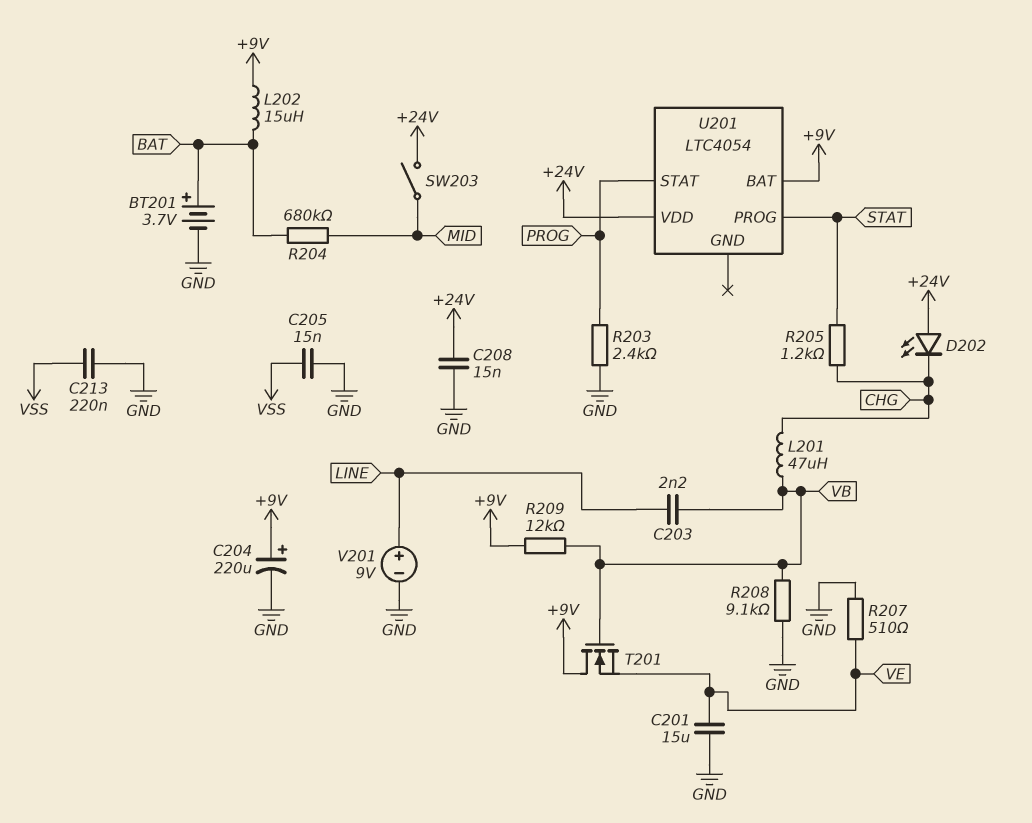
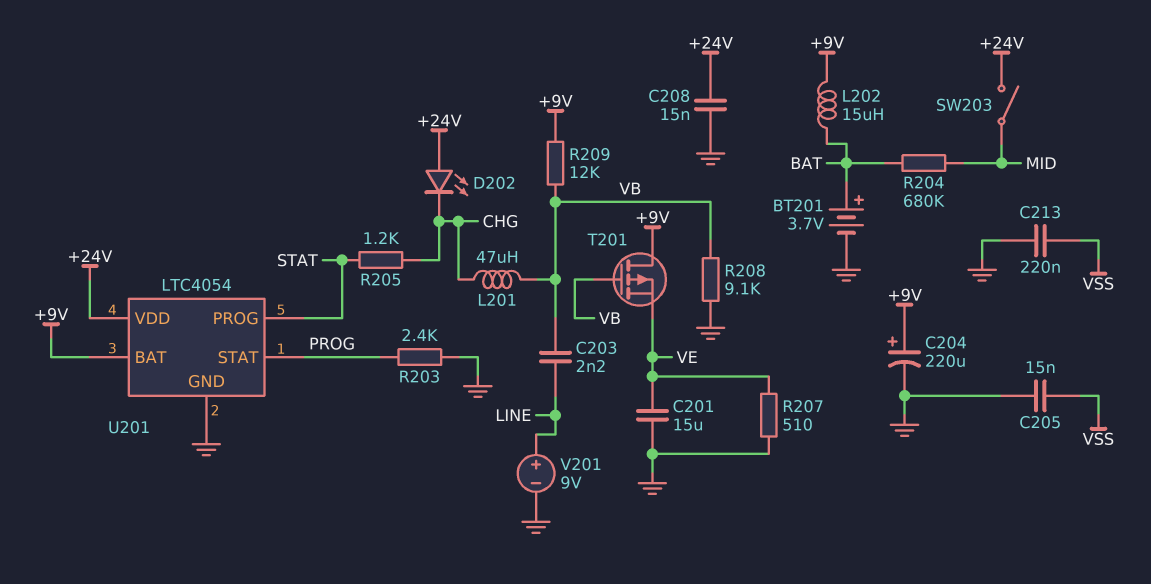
T201: NMOS (G VB, D +9V, S VE) -> PMOS (G VB, D +9V, S VE)
U201 pin GND: none -> GND

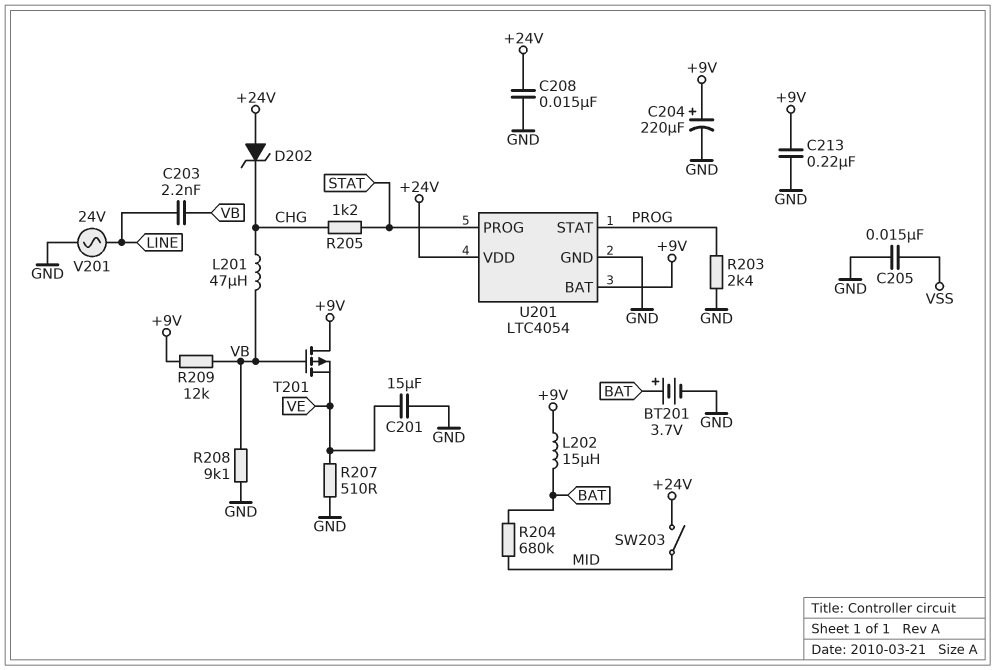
C213: 220nF (GND, VSS) -> 220nF (+9V, GND)
D202: LED (A +24V, K CHG) -> zener (A +24V, K CHG)
V201: 9V (plus LINE, minus GND) -> AC 24V (GND, LINE)

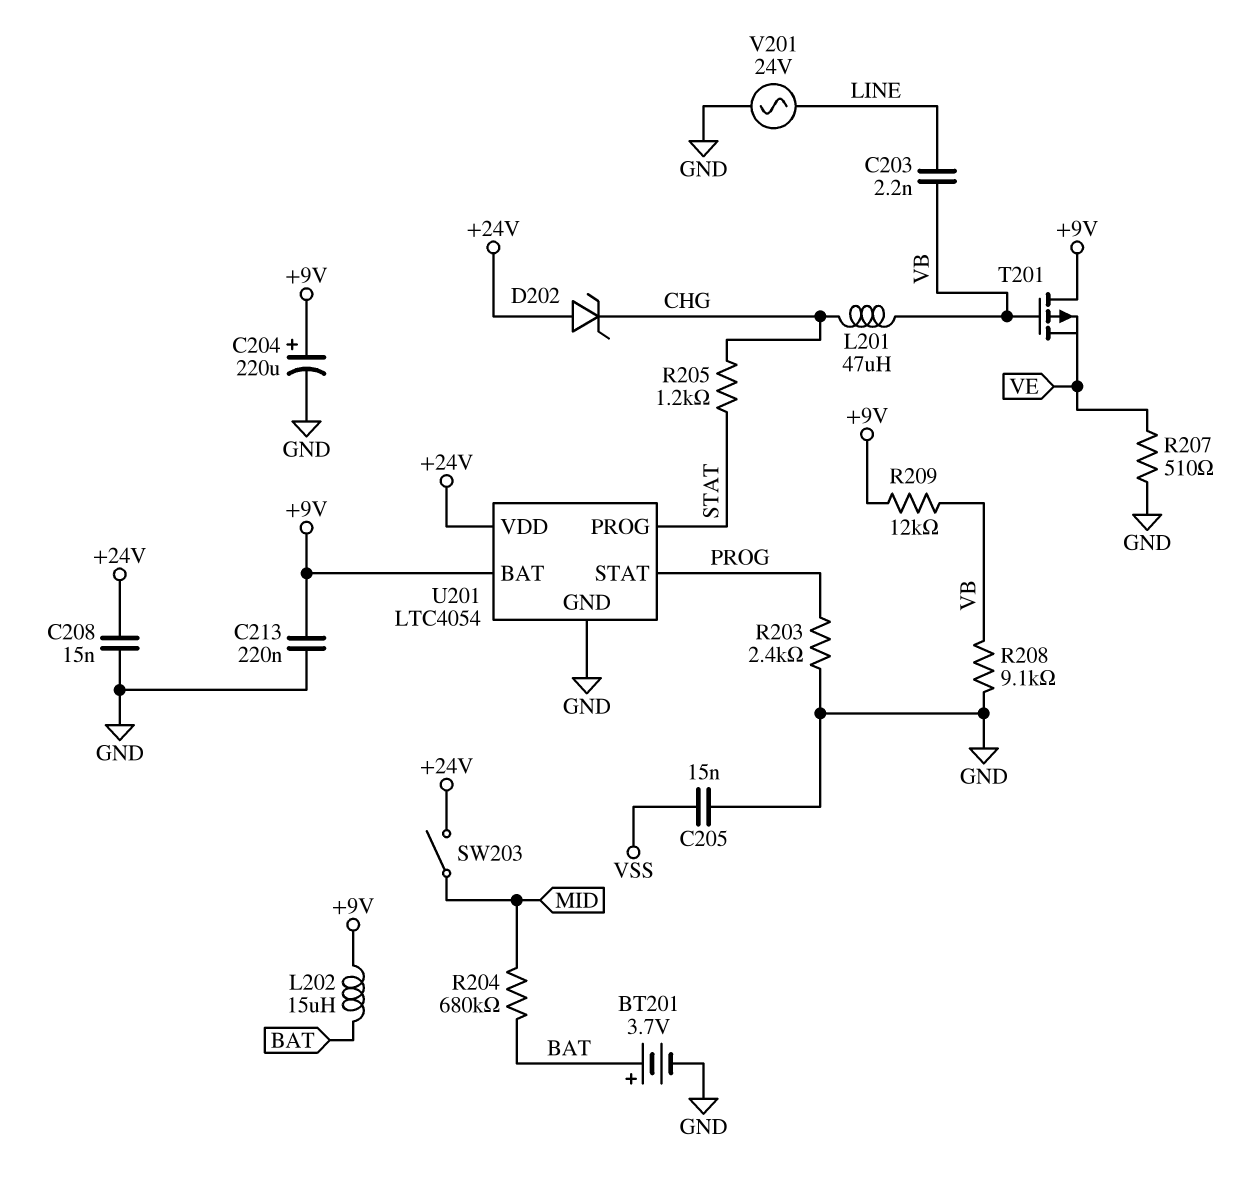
C201: 15uF (GND, VE) -> none

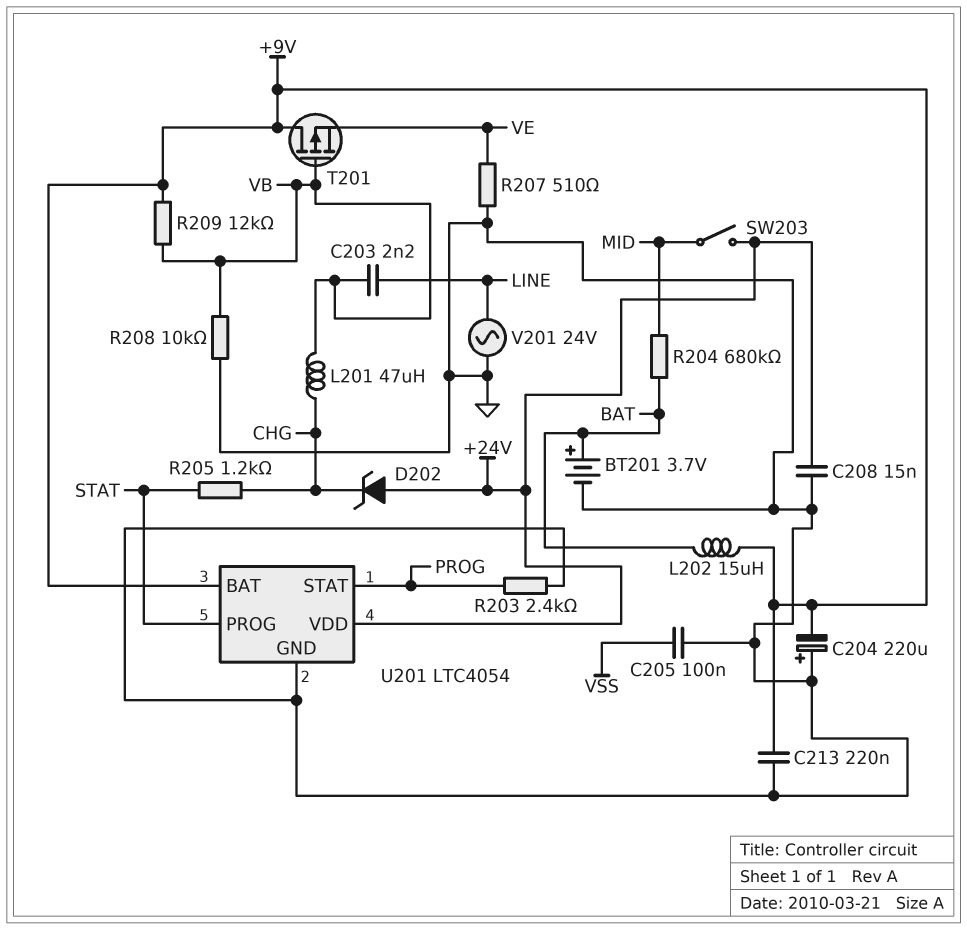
C204: 220uF (plus +9V, minus GND) -> 220uF (plus GND, minus +9V)
C205: 15nF (GND, VSS) -> 100nF (GND, VSS)
R208: 9.1k (GND, VB) -> 10k (GND, VB)

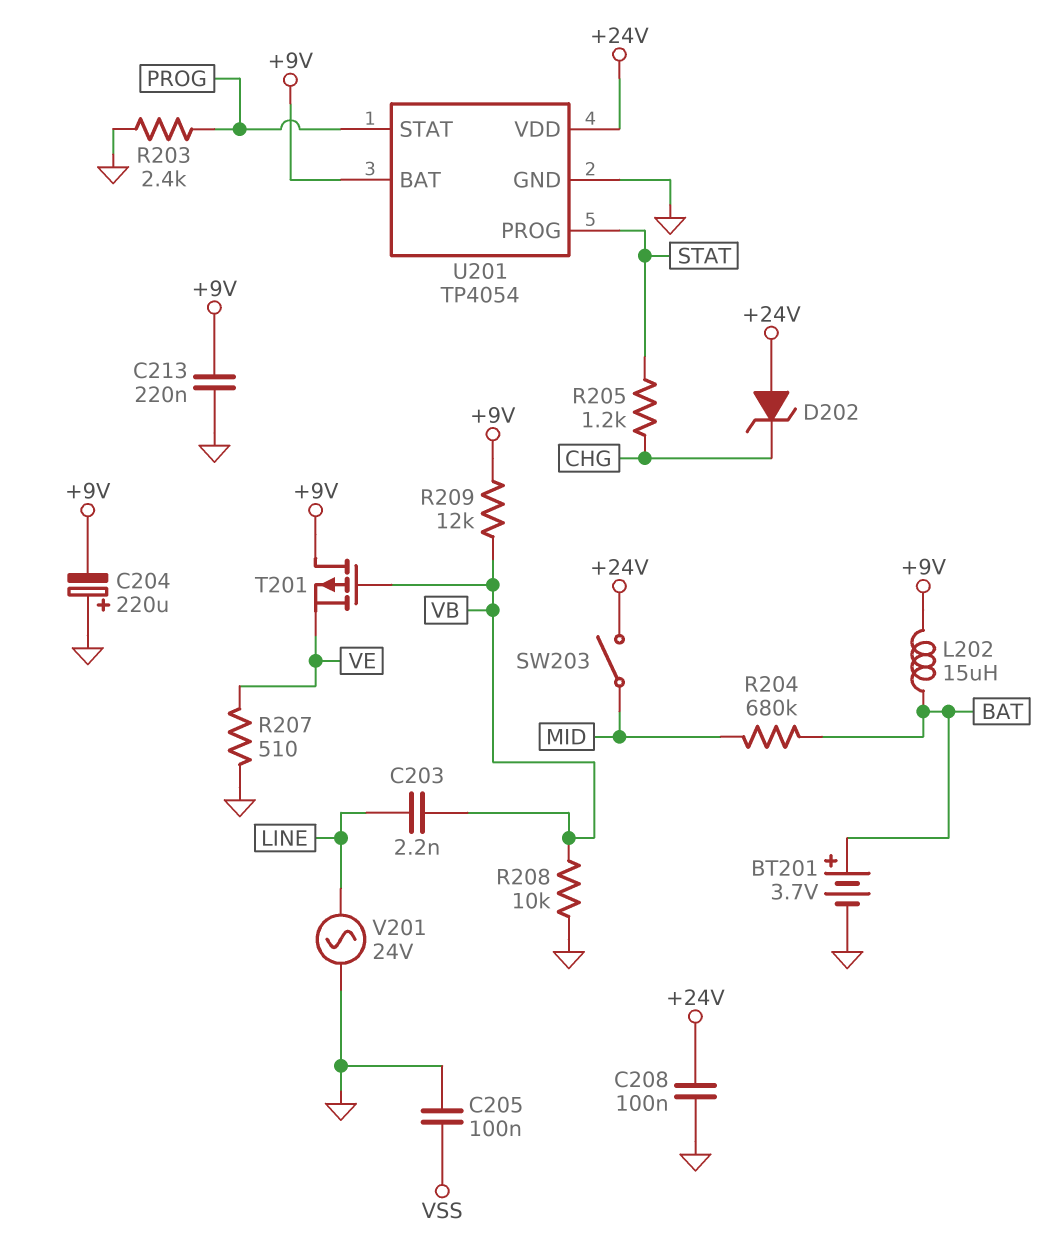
C208: 15nF (+24V, GND) -> 100nF (+24V, GND)
L201: 47uH (CHG, VB) -> none
U201: LTC4054 -> TP4054

